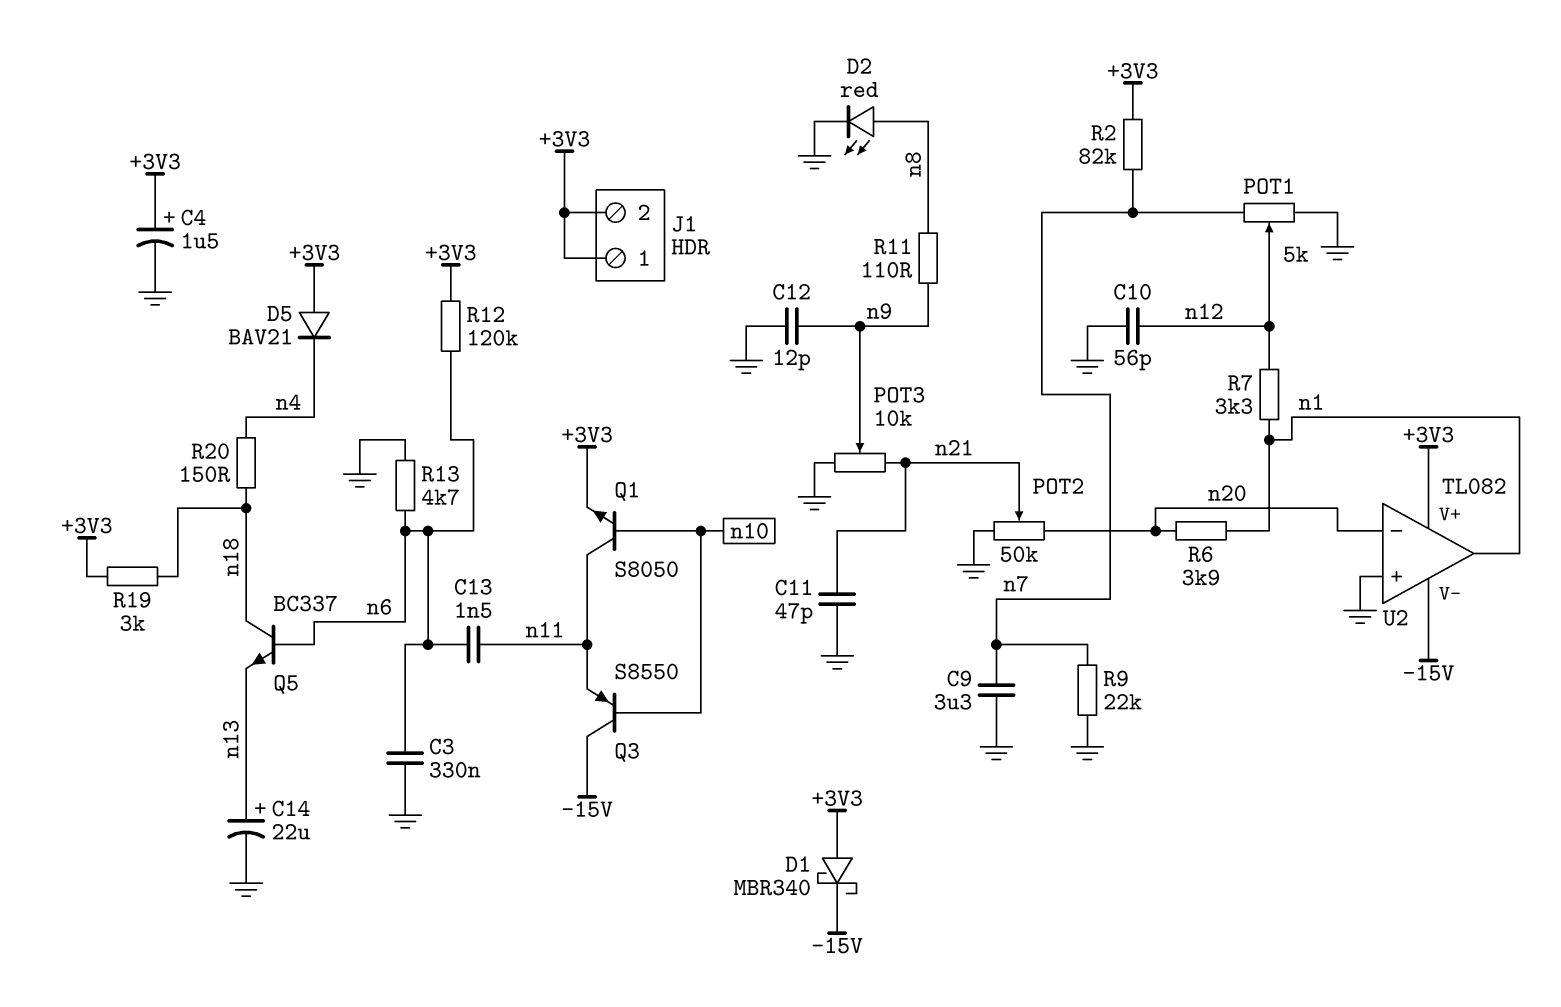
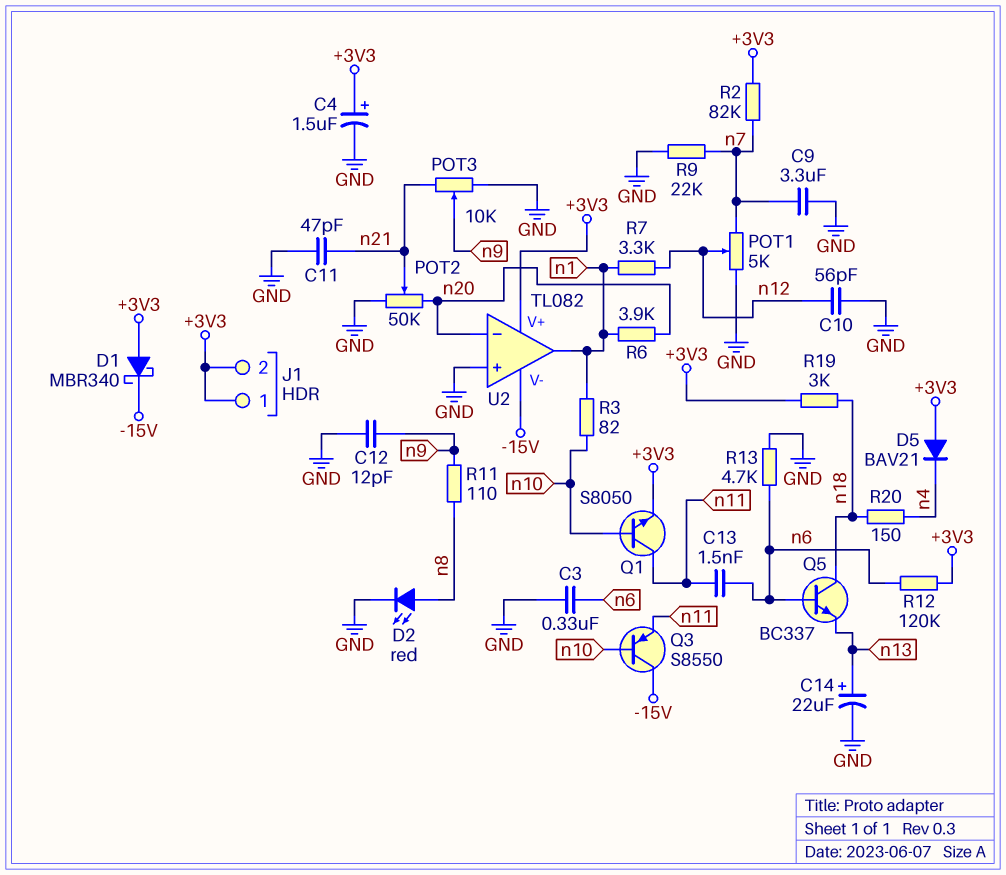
R3: none -> 82 (n1, n10)

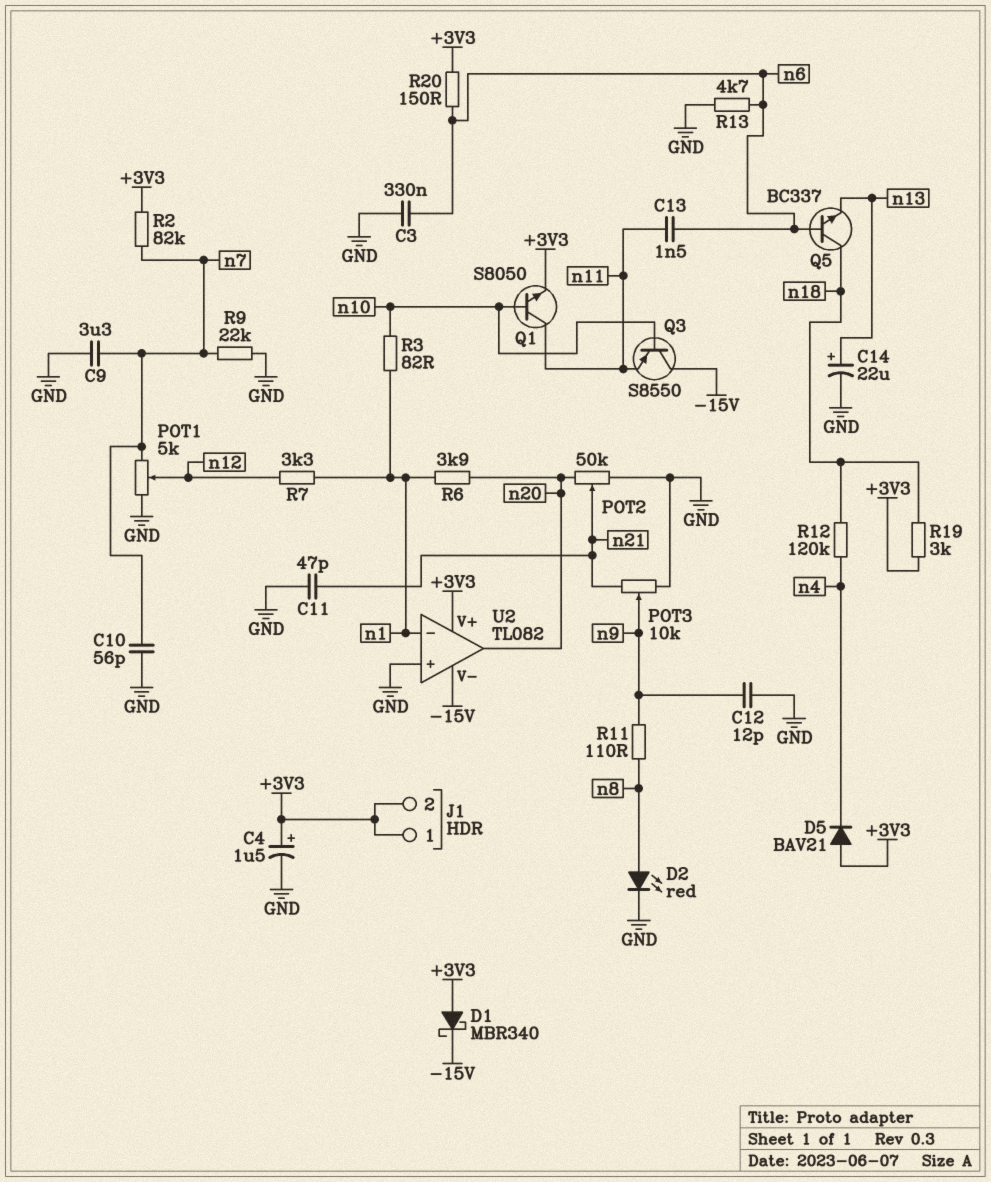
C10: 56pF (GND, n12) -> 56pF (GND, n7)
R12: 120k (+3V3, n6) -> 120k (n4, n18)
R20: 150 (n4, n18) -> 150 (+3V3, n6)
U2 pin in-: n20 -> n1
U2 pin out: n1 -> n20

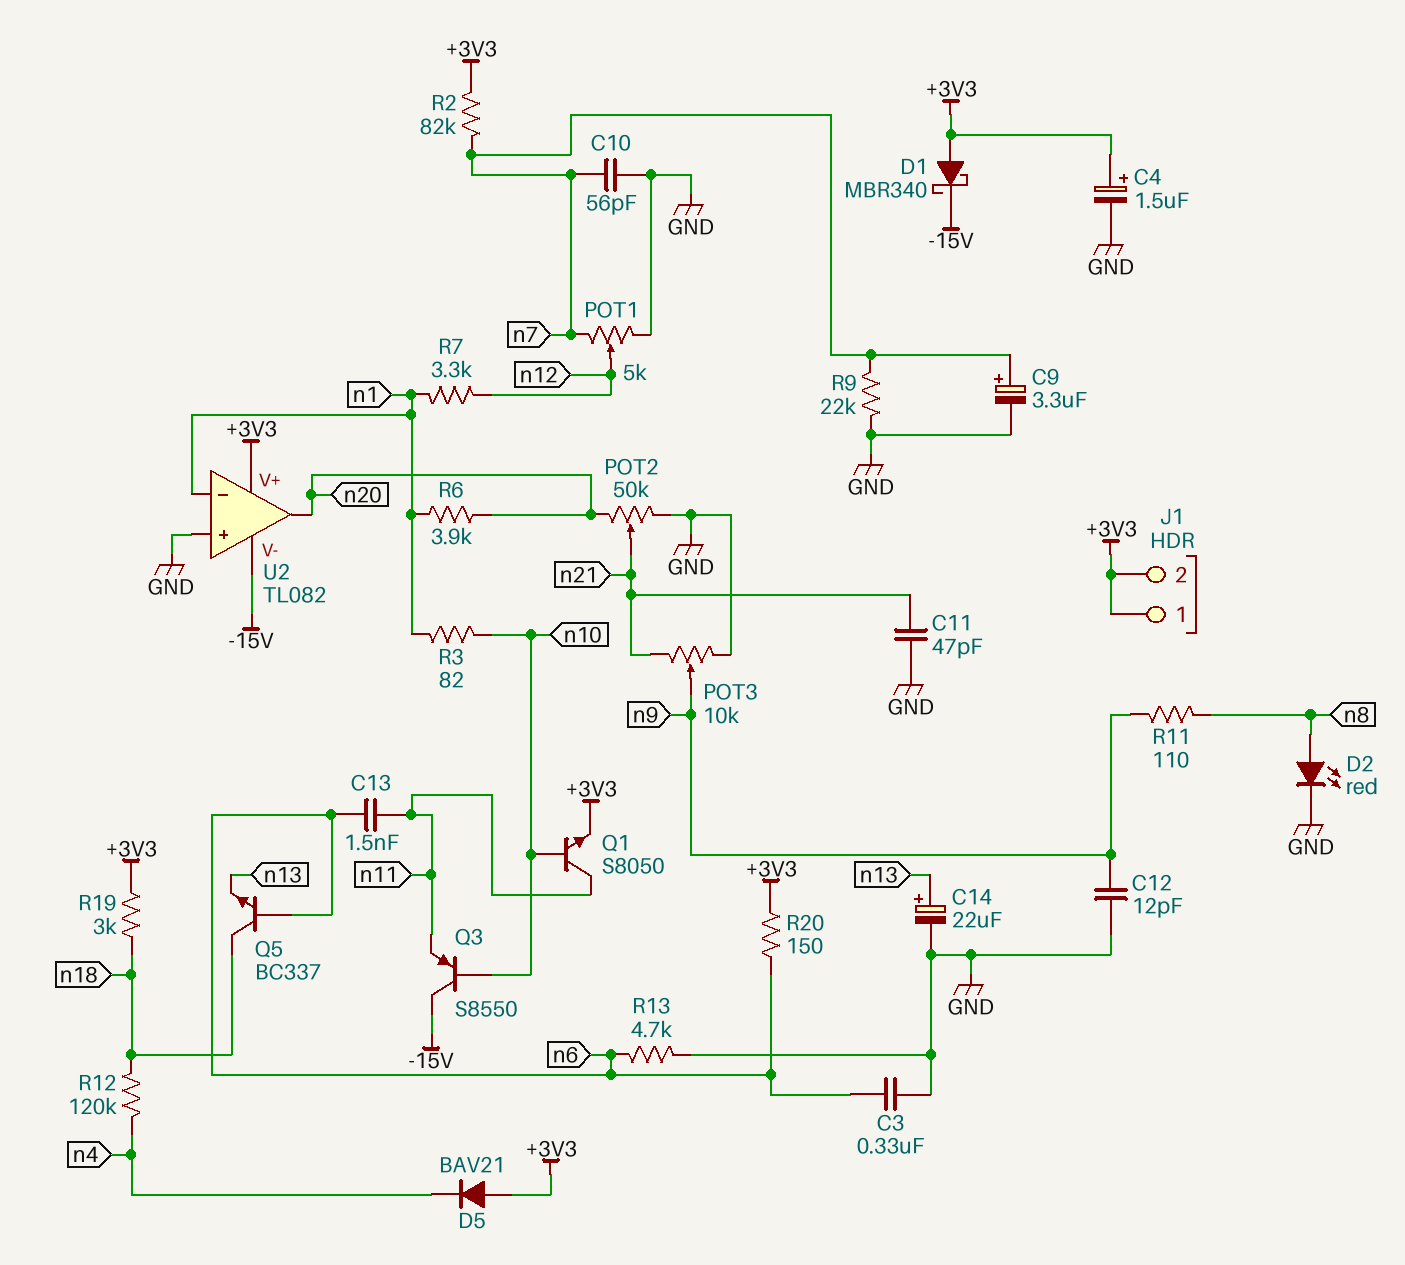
C9: 3.3uF (GND, n7) -> 3.3uF (plus n7, minus GND)

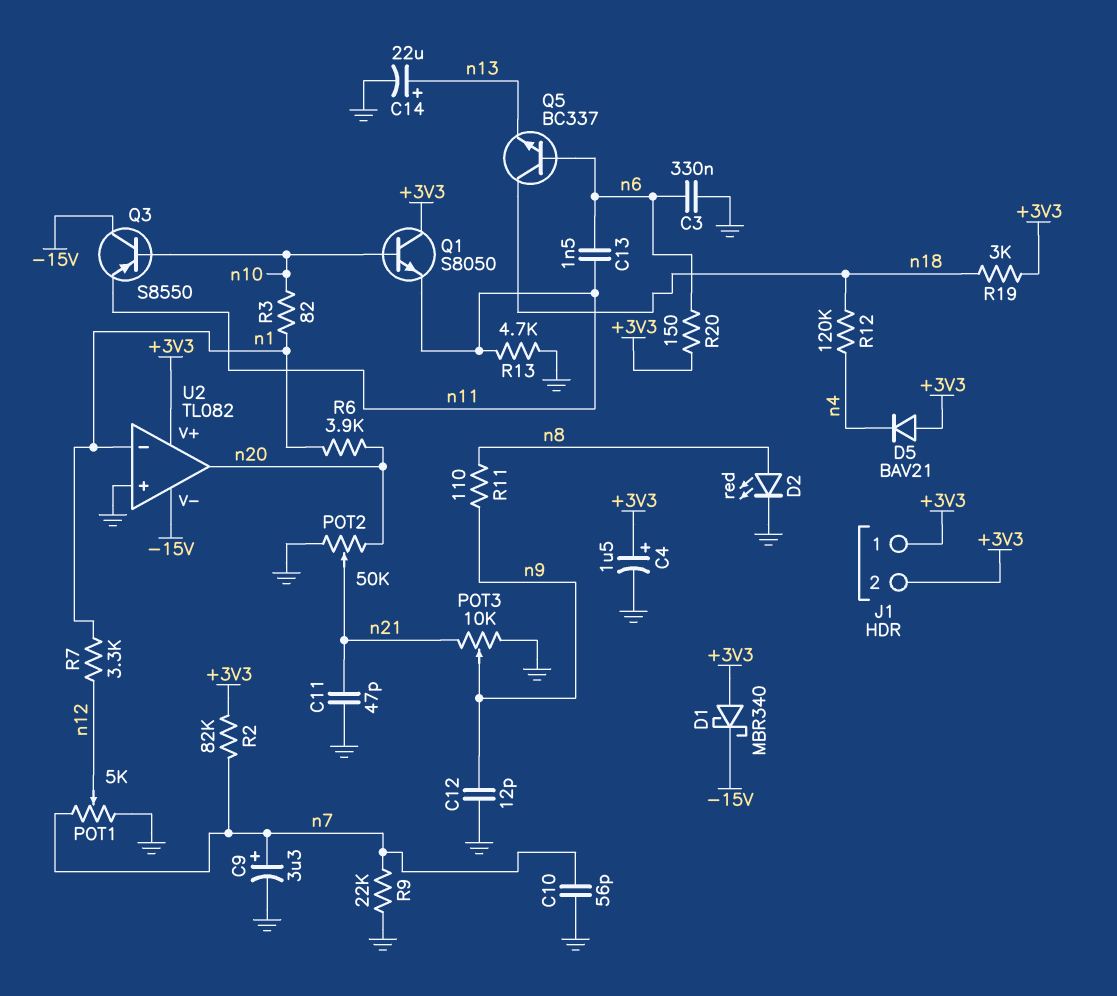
Q1: NPN S8050 (B n10, C n11, E +3V3) -> NPN S8050 (B n10, C +3V3, E n11)
R13: 4.7k (GND, n6) -> 4.7k (GND, n11)

